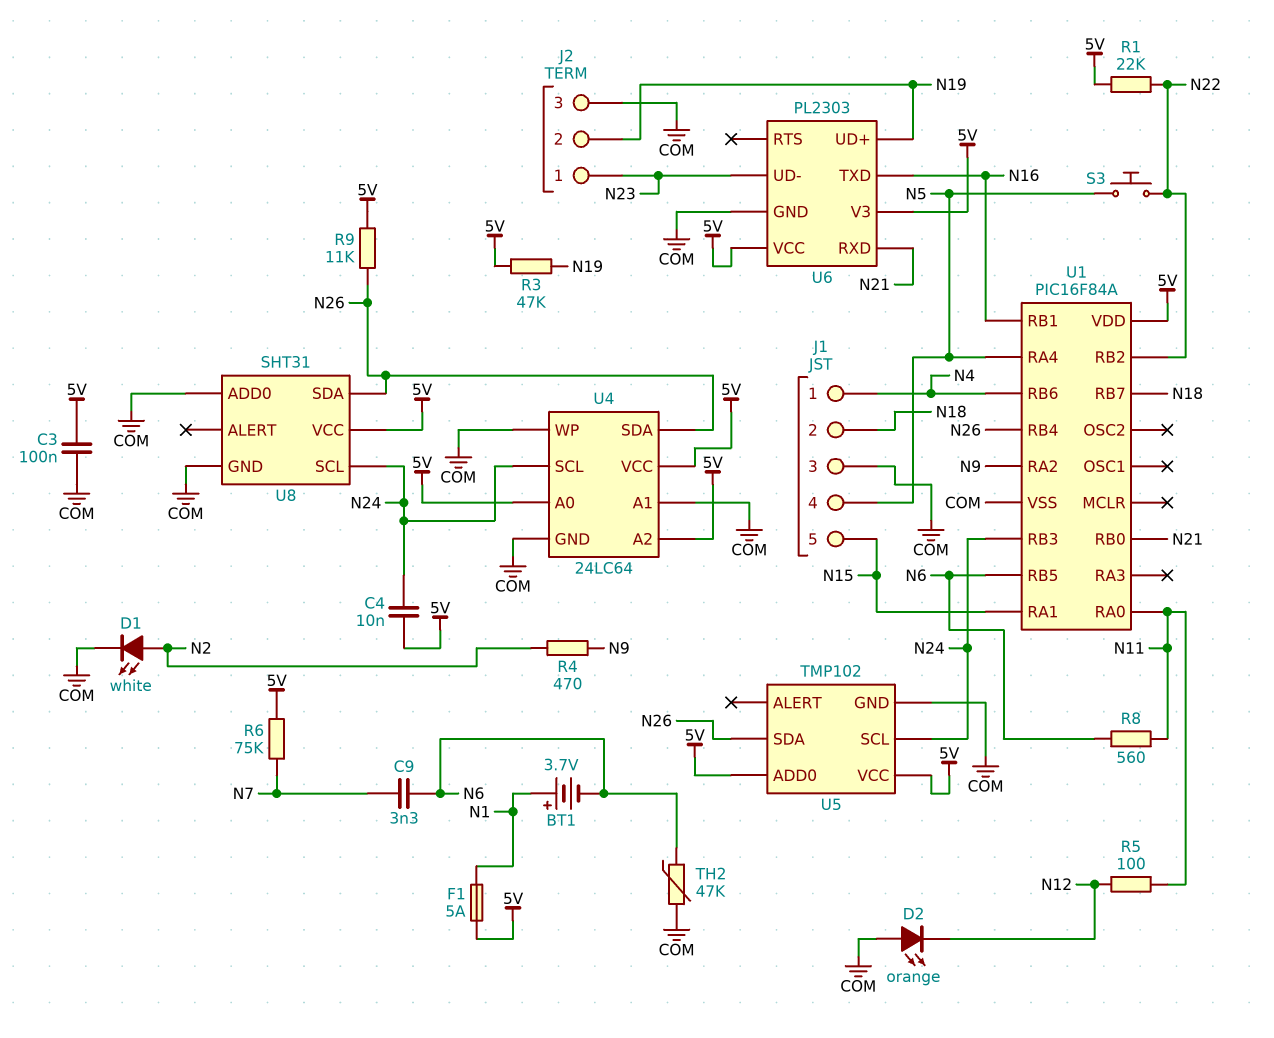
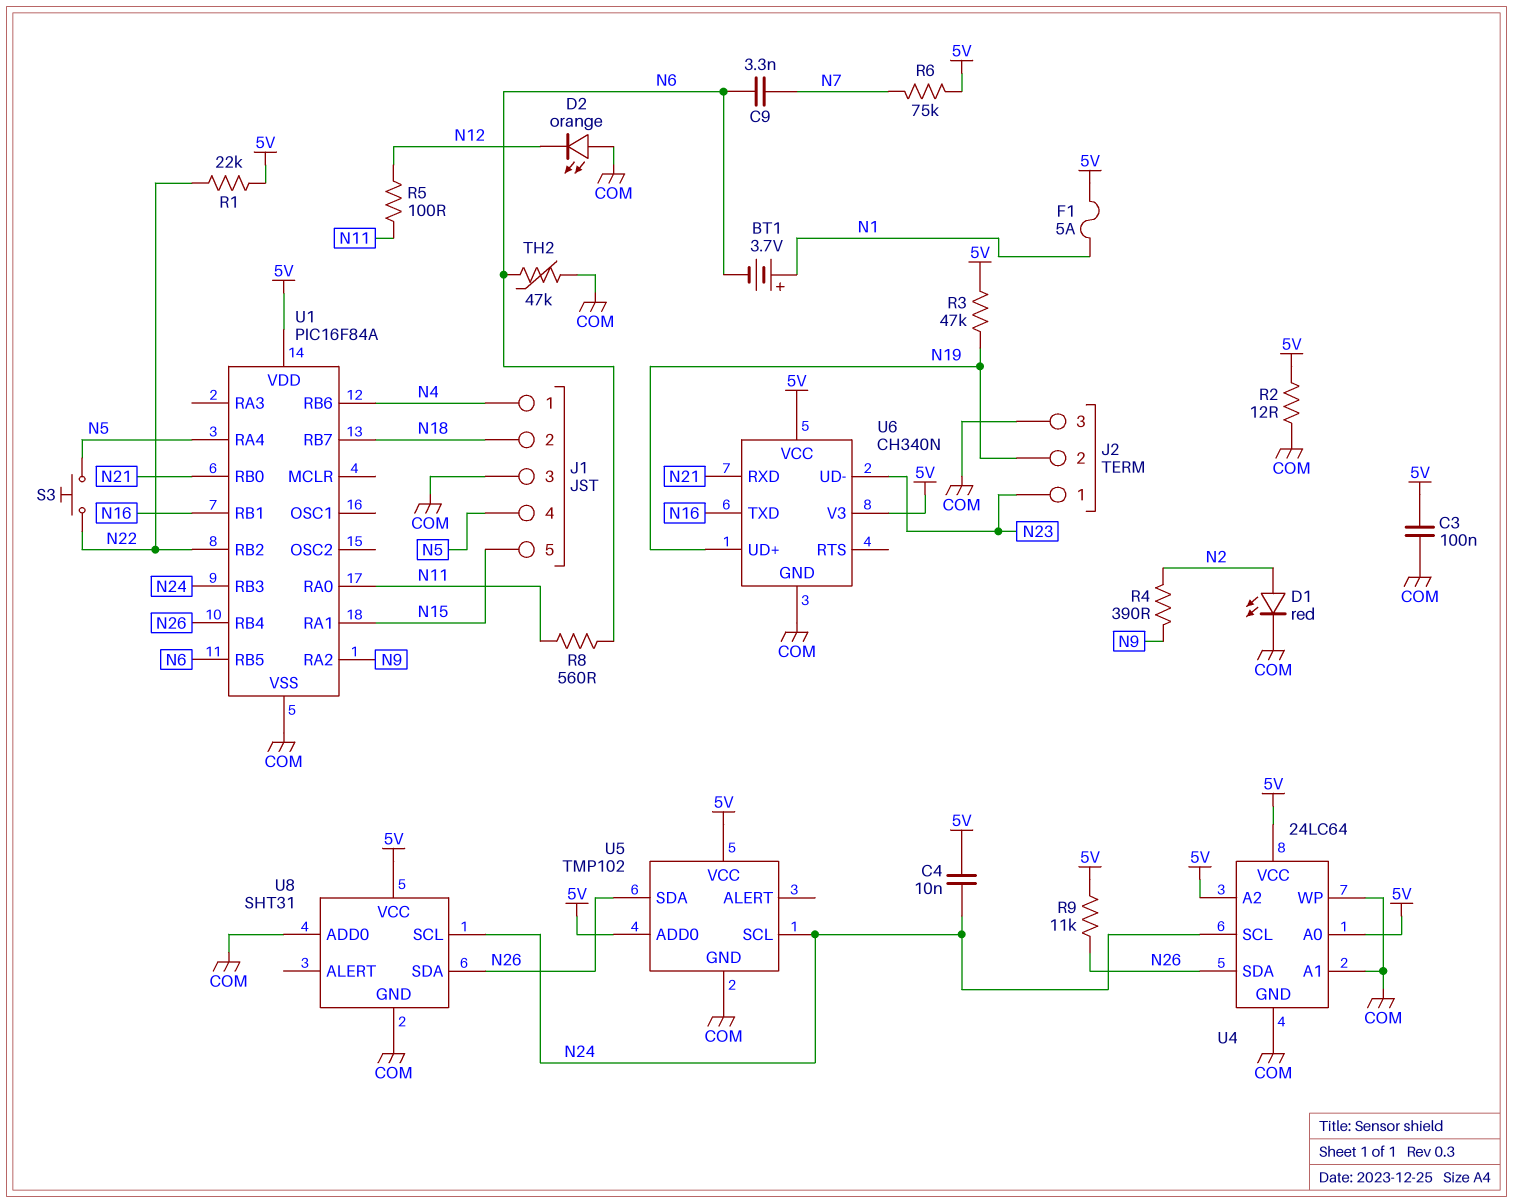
D1: LED white (A N2, K COM) -> LED red (A N2, K COM)
R2: none -> 12 (5V, COM)
R4: 470 (N2, N9) -> 390 (N2, N9)
U6: PL2303 -> CH340N

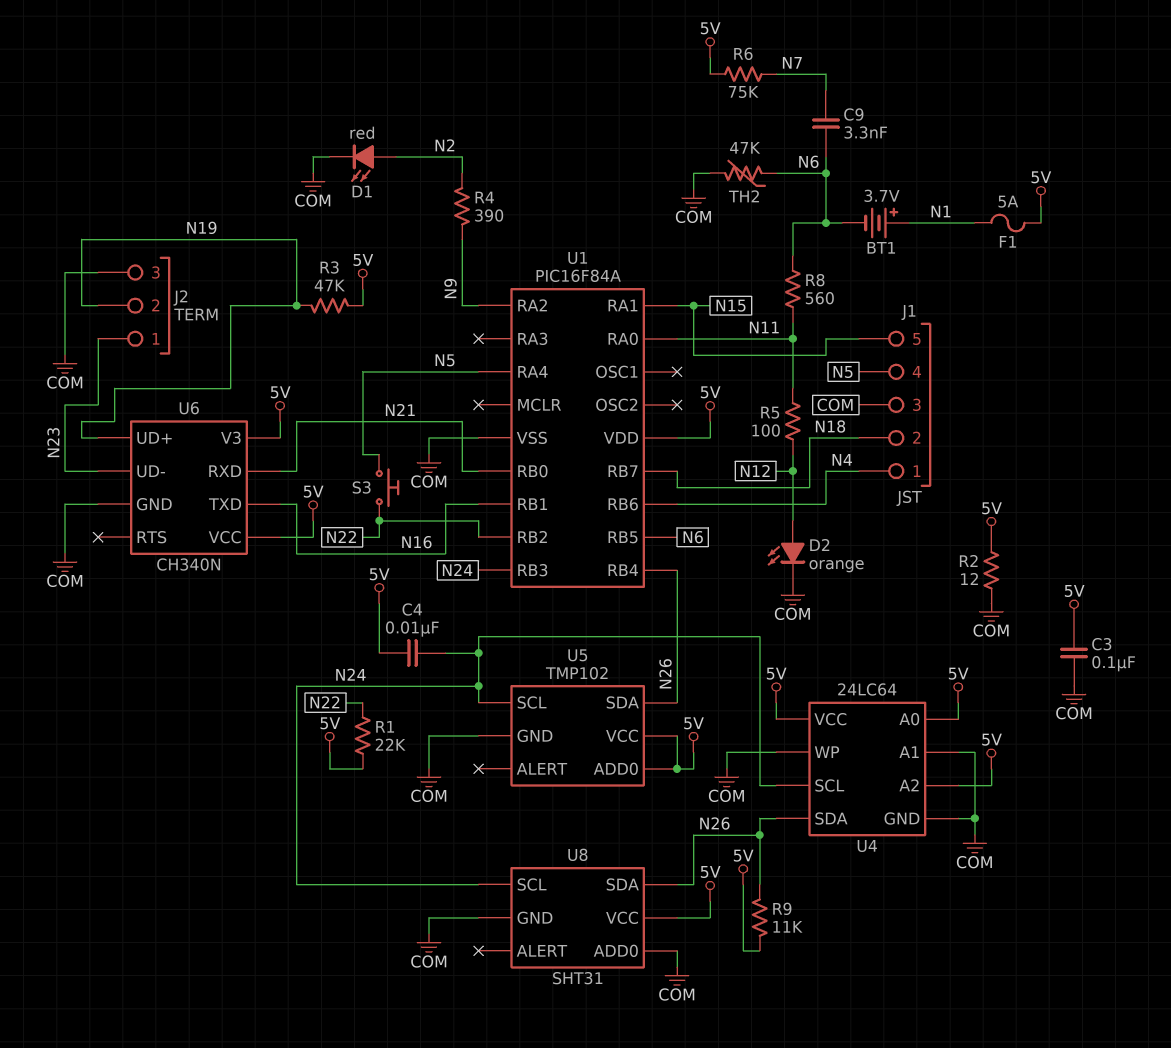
D2: LED orange (A COM, K N12) -> LED orange (A N12, K COM)

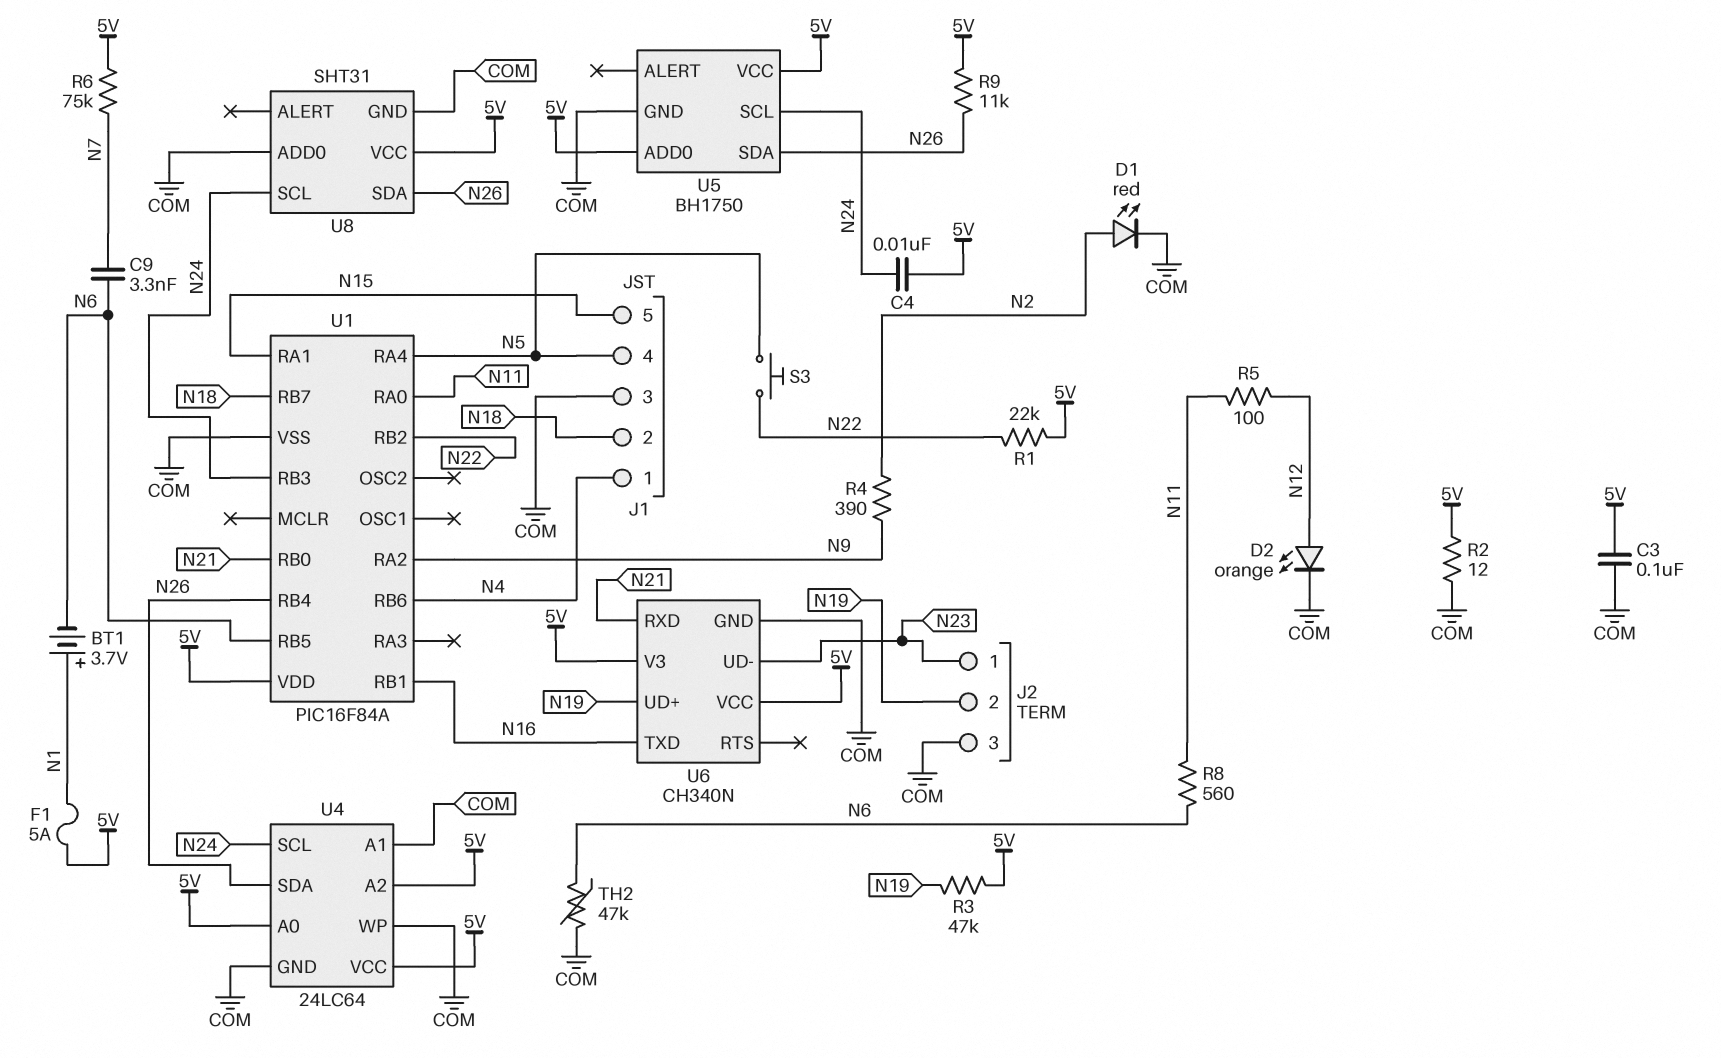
U5: TMP102 -> BH1750

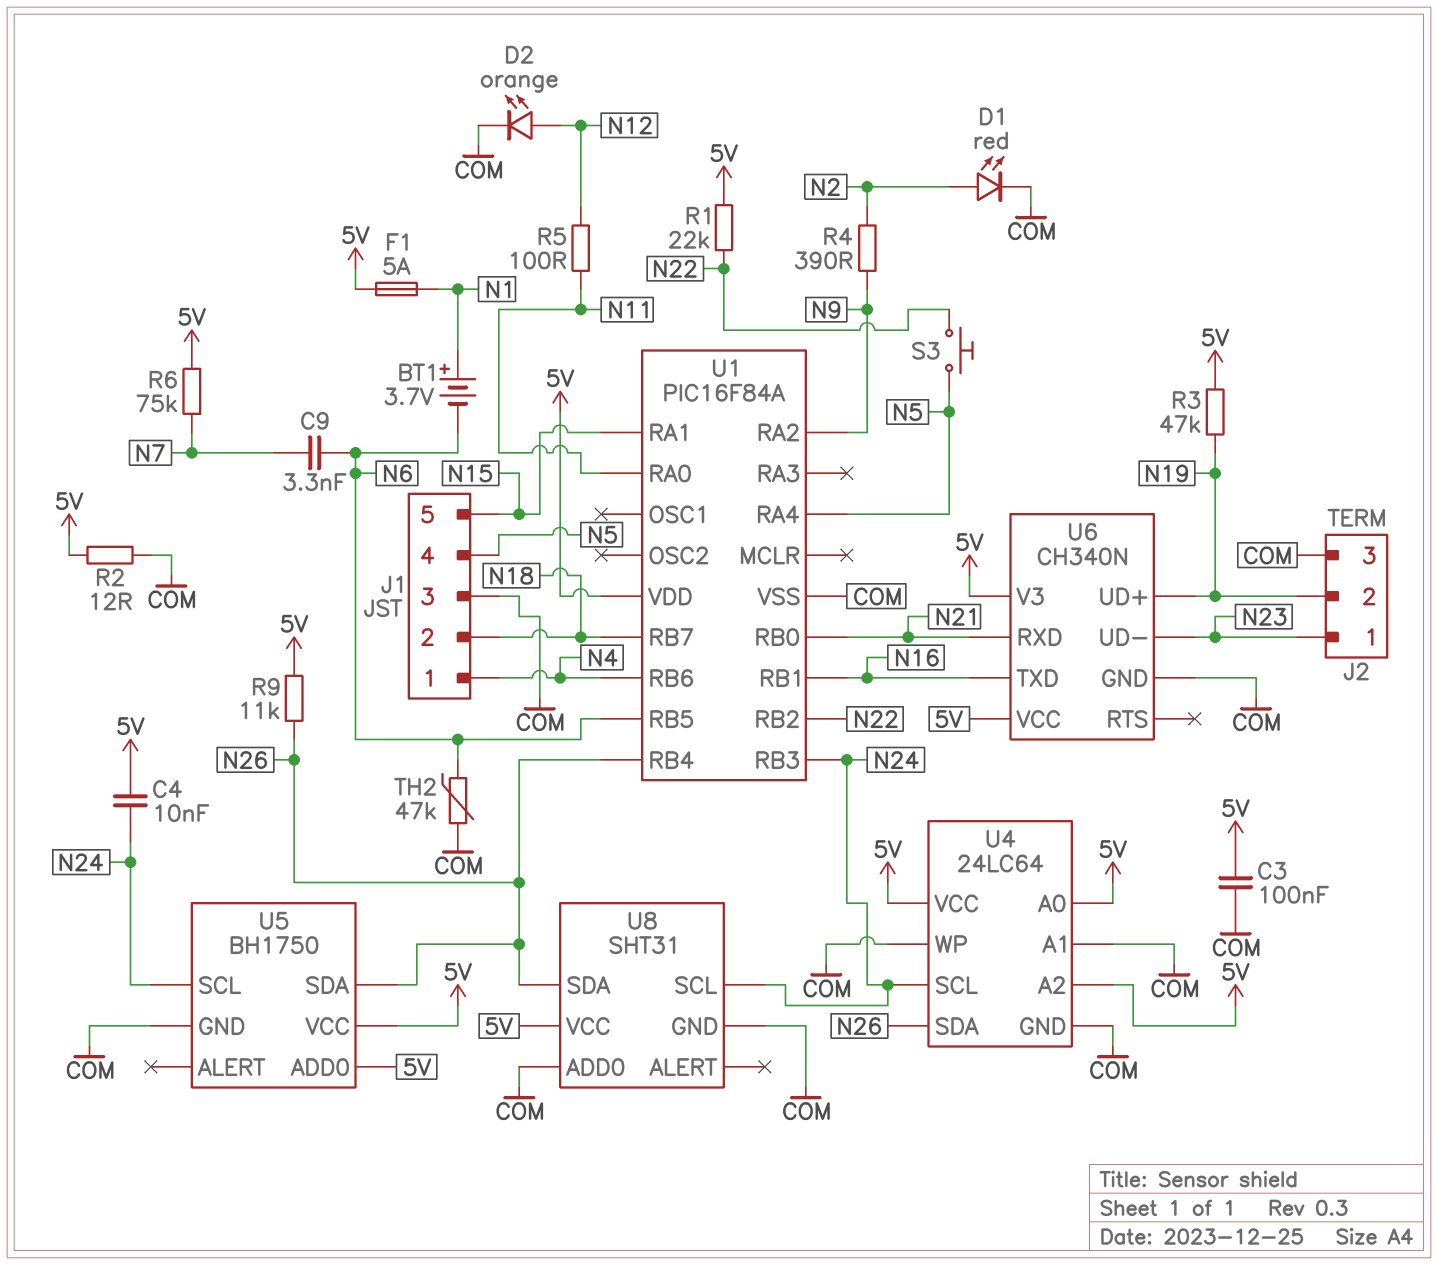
R8: 560 (N6, N11) -> none

